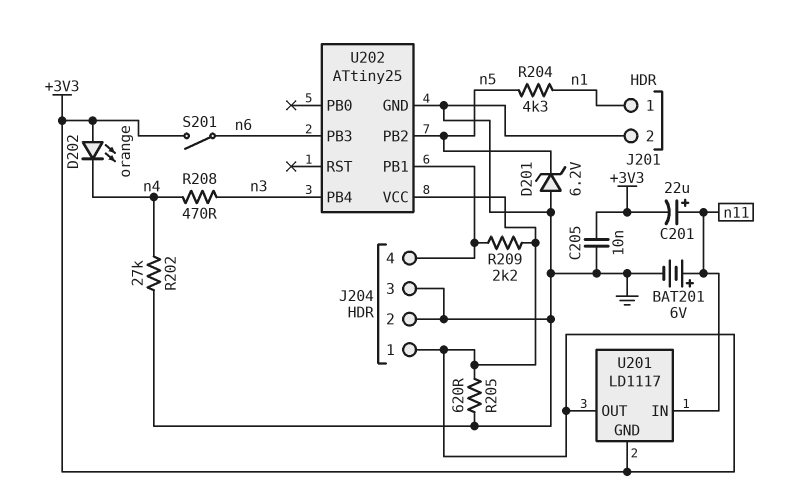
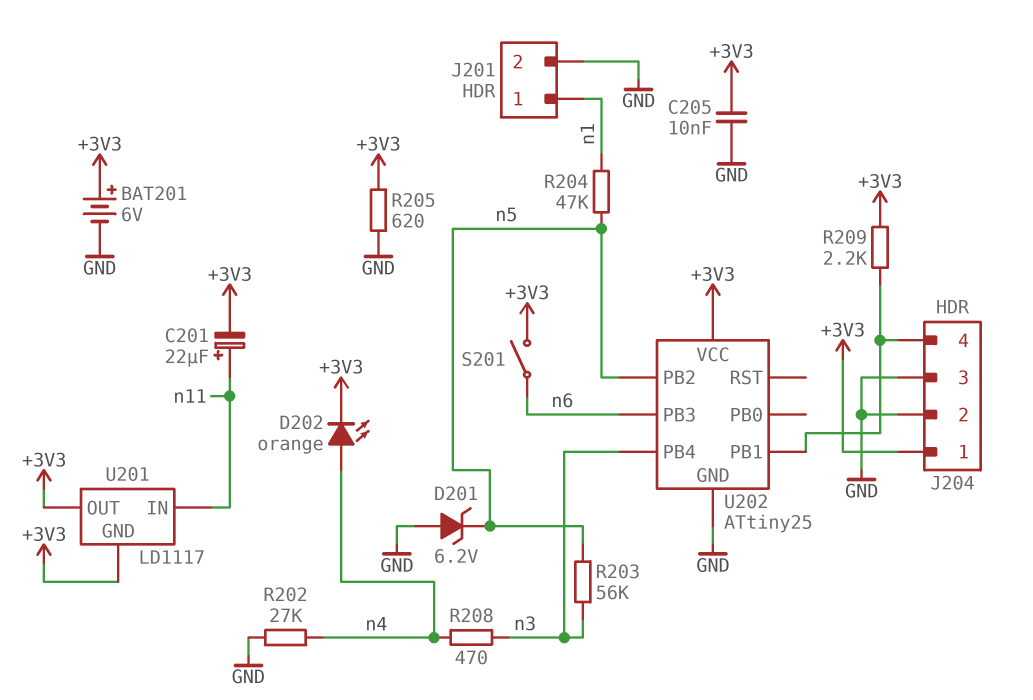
BAT201: 6V (plus n11, minus GND) -> 6V (plus +3V3, minus GND)
D202: LED orange (A +3V3, K n4) -> LED orange (A n4, K +3V3)
R203: none -> 56k (n3, n5)
R204: 4.3k (n1, n5) -> 47k (n1, n5)

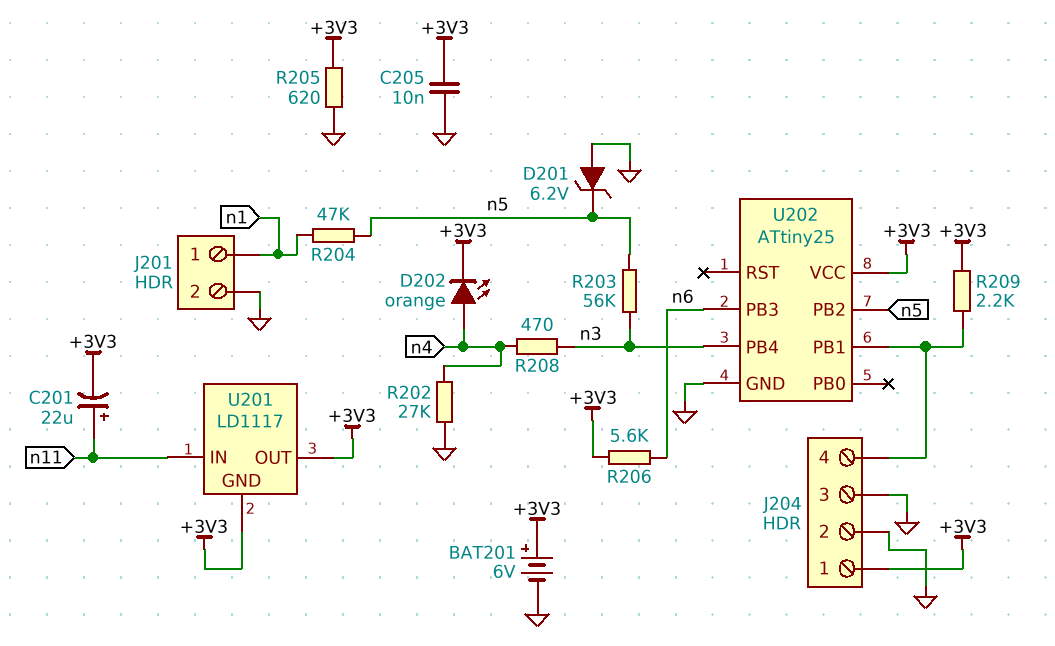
R206: none -> 5.6k (+3V3, n6)
S201: switch (+3V3, n6) -> none

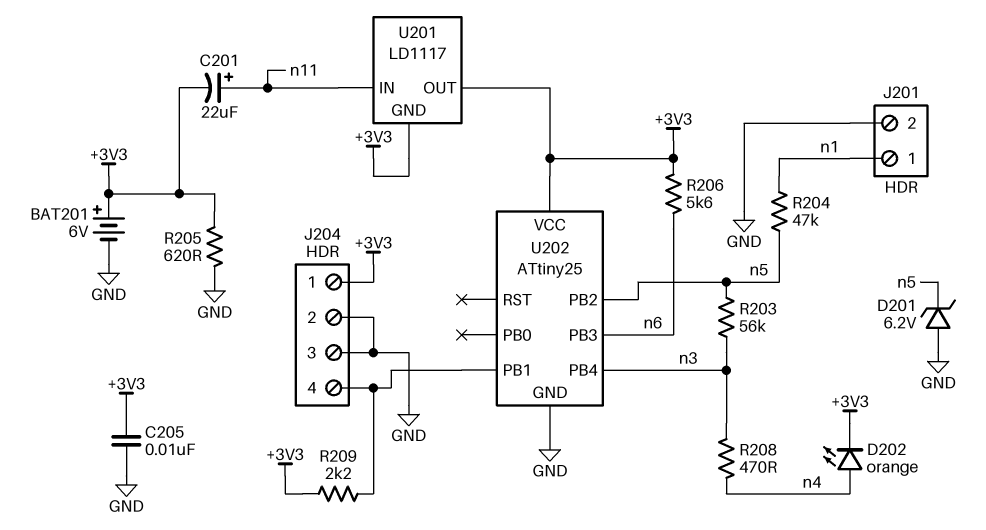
R202: 27k (GND, n4) -> none

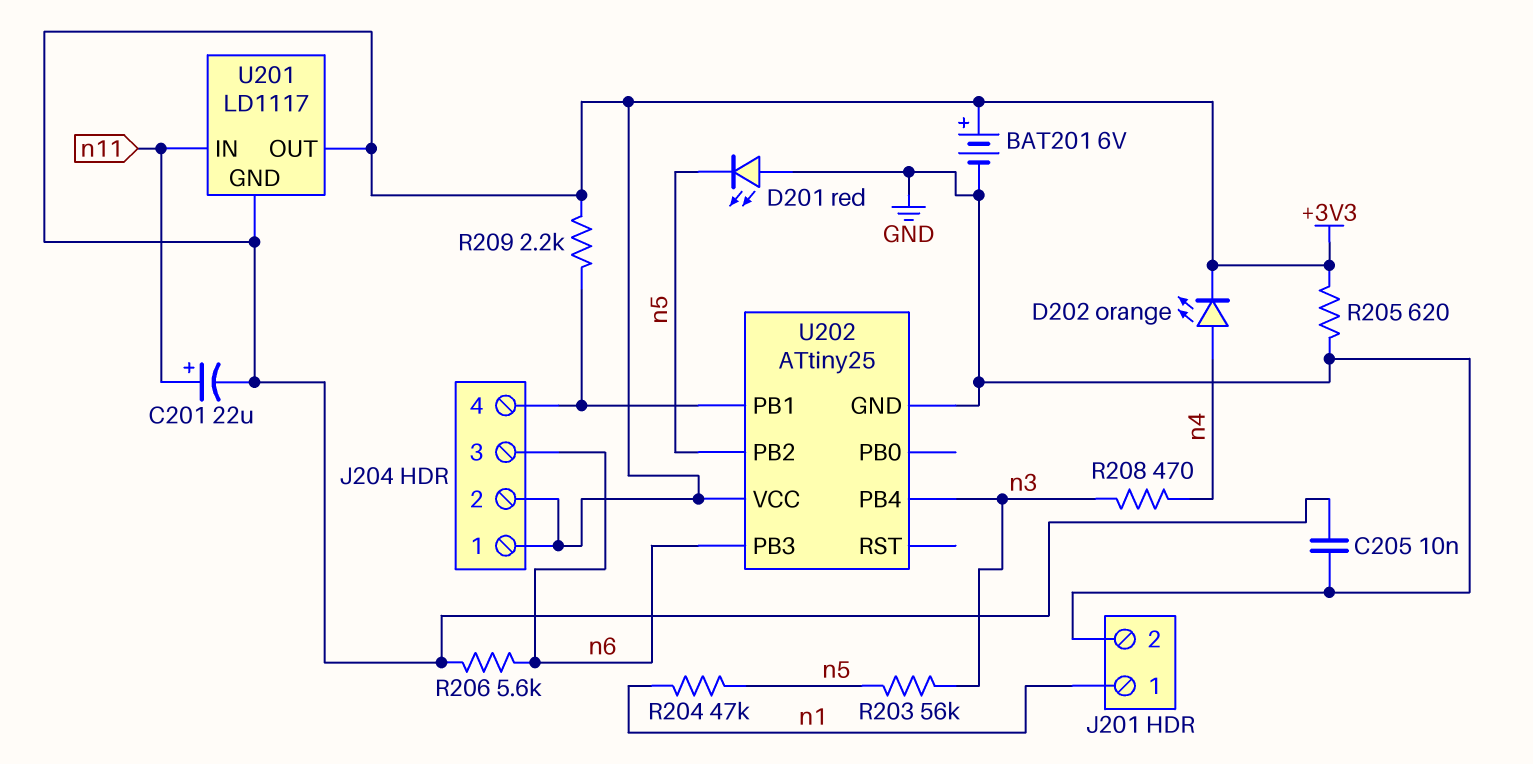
D201: zener 6.2V (A GND, K n5) -> LED red (A GND, K n5)
J204 pin 2: GND -> +3V3
J204 pin 3: GND -> n6

